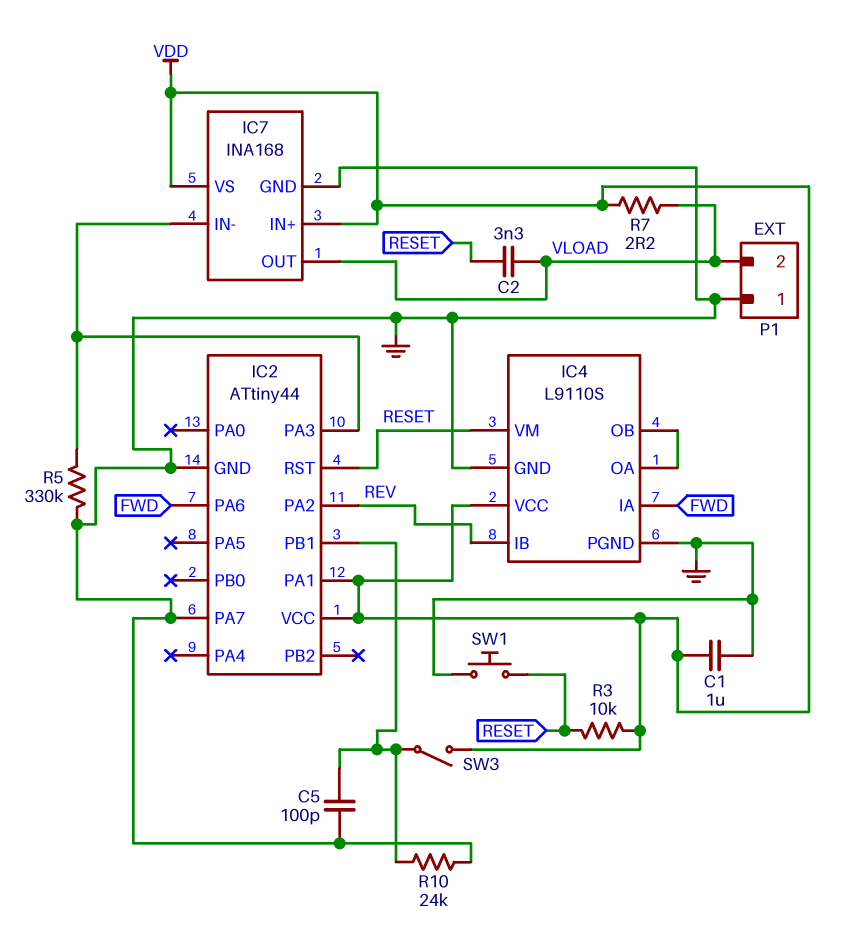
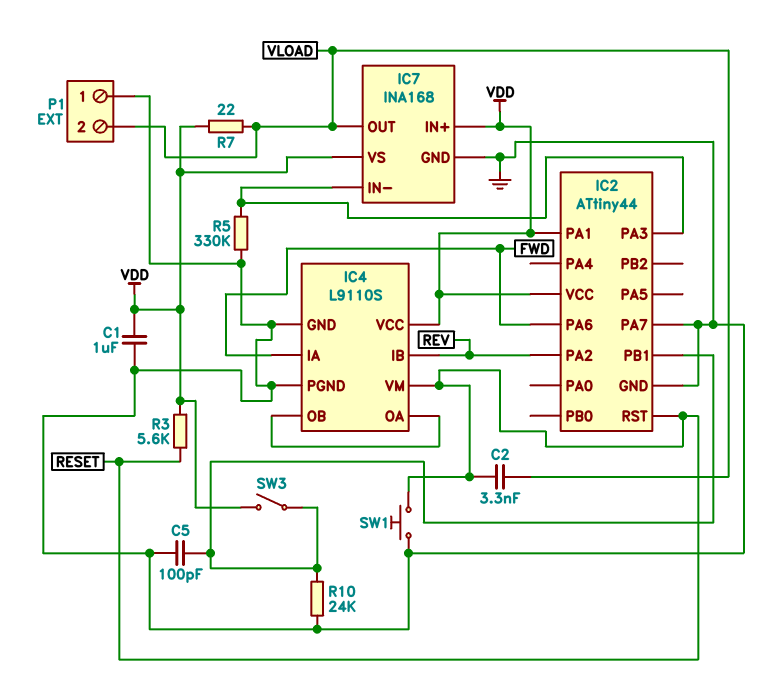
R3: 10k (RESET, VDD) -> 5.6k (RESET, VDD)
R7: 2.2 (VDD, VLOAD) -> 22 (VDD, VLOAD)

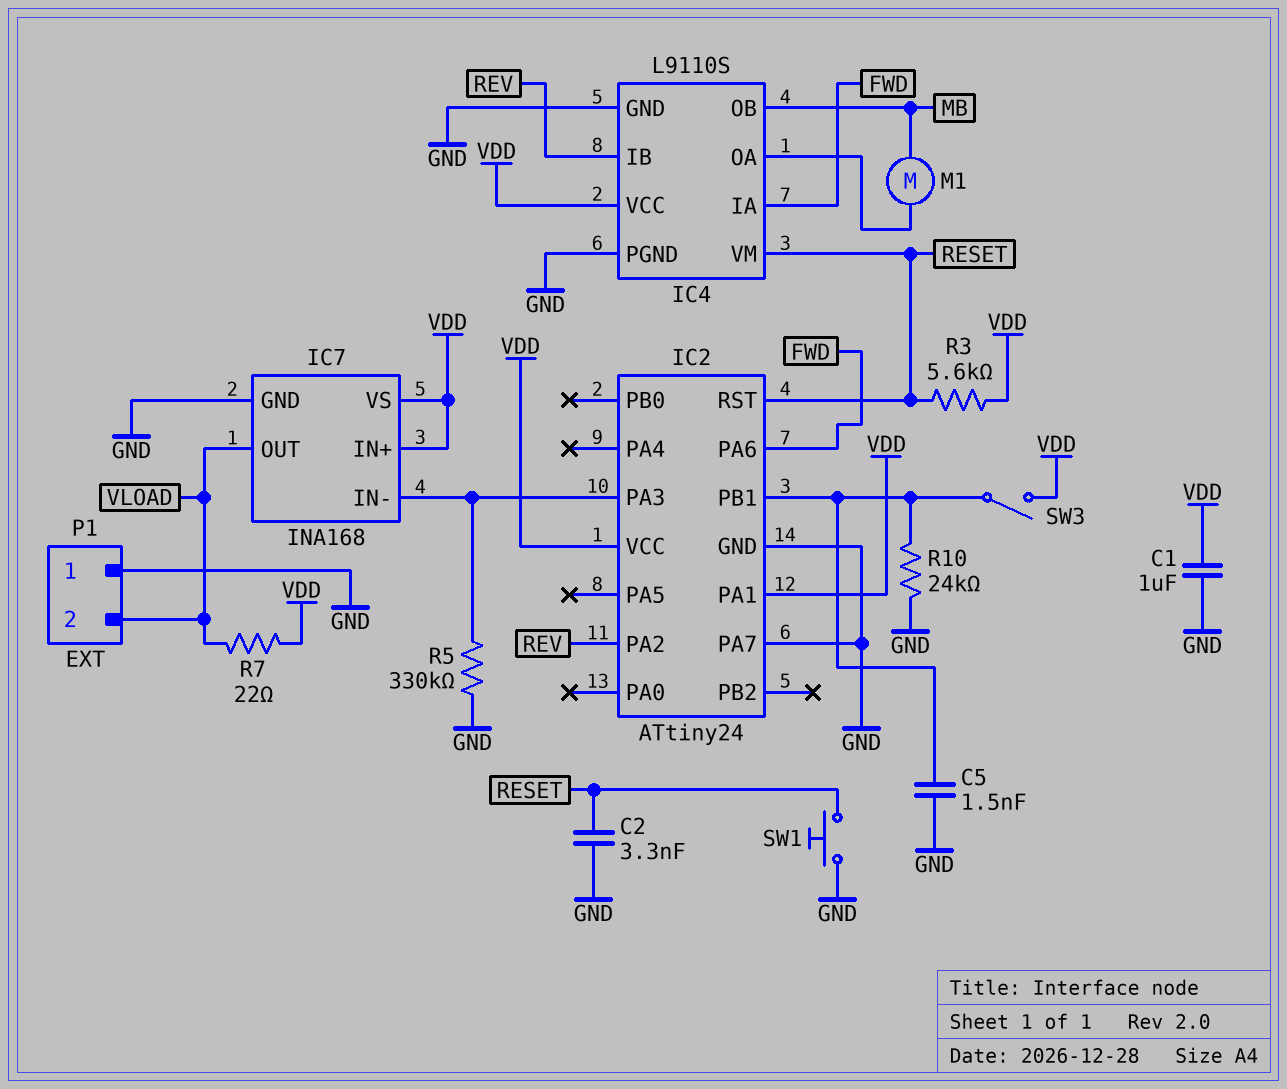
C2: 3.3nF (RESET, VLOAD) -> 3.3nF (GND, RESET)
C5: 100pF (GND, IC2/PB1) -> 1.5nF (GND, IC2/PB1)
IC2: ATtiny44 -> ATtiny24
IC4 pin OB: IC4/OA -> MB
M1: none -> motor (IC4/OA, MB)

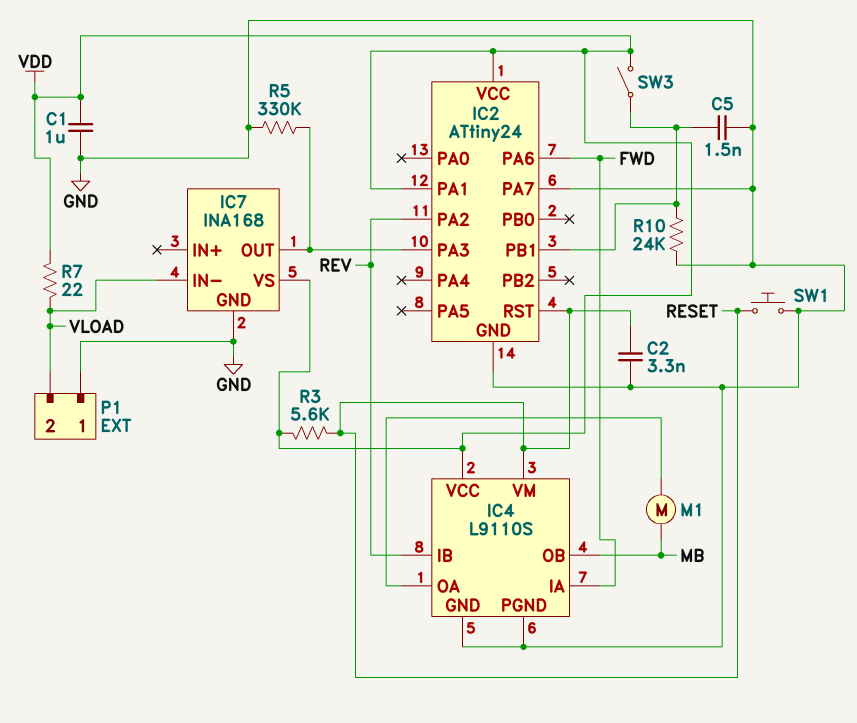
IC7 pin IN+: VDD -> none
IC7 pin IN-: IC2/PA3 -> VLOAD
IC7 pin OUT: VLOAD -> IC2/PA3

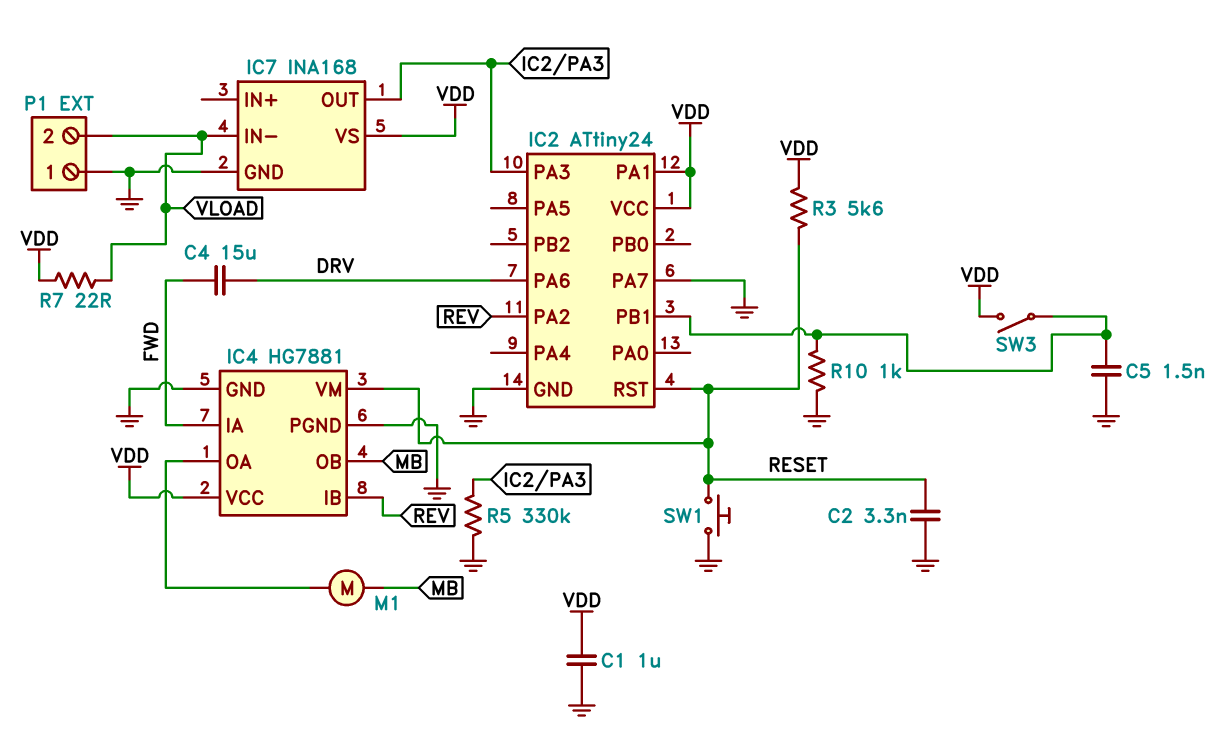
C4: none -> 15uF (DRV, FWD)
IC2 pin PA6: FWD -> DRV
IC4: L9110S -> HG7881
R10: 24k (GND, IC2/PB1) -> 1k (GND, IC2/PB1)

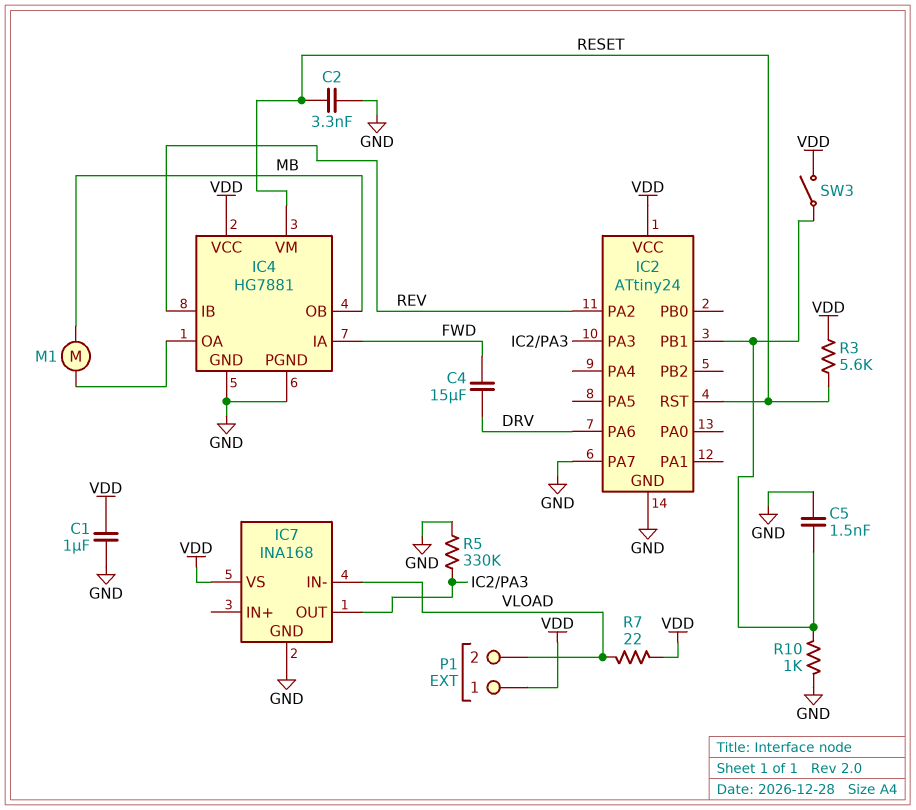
IC2 pin PA1: VDD -> none
P1 pin 1: GND -> VDD
SW1: button (GND, RESET) -> none

